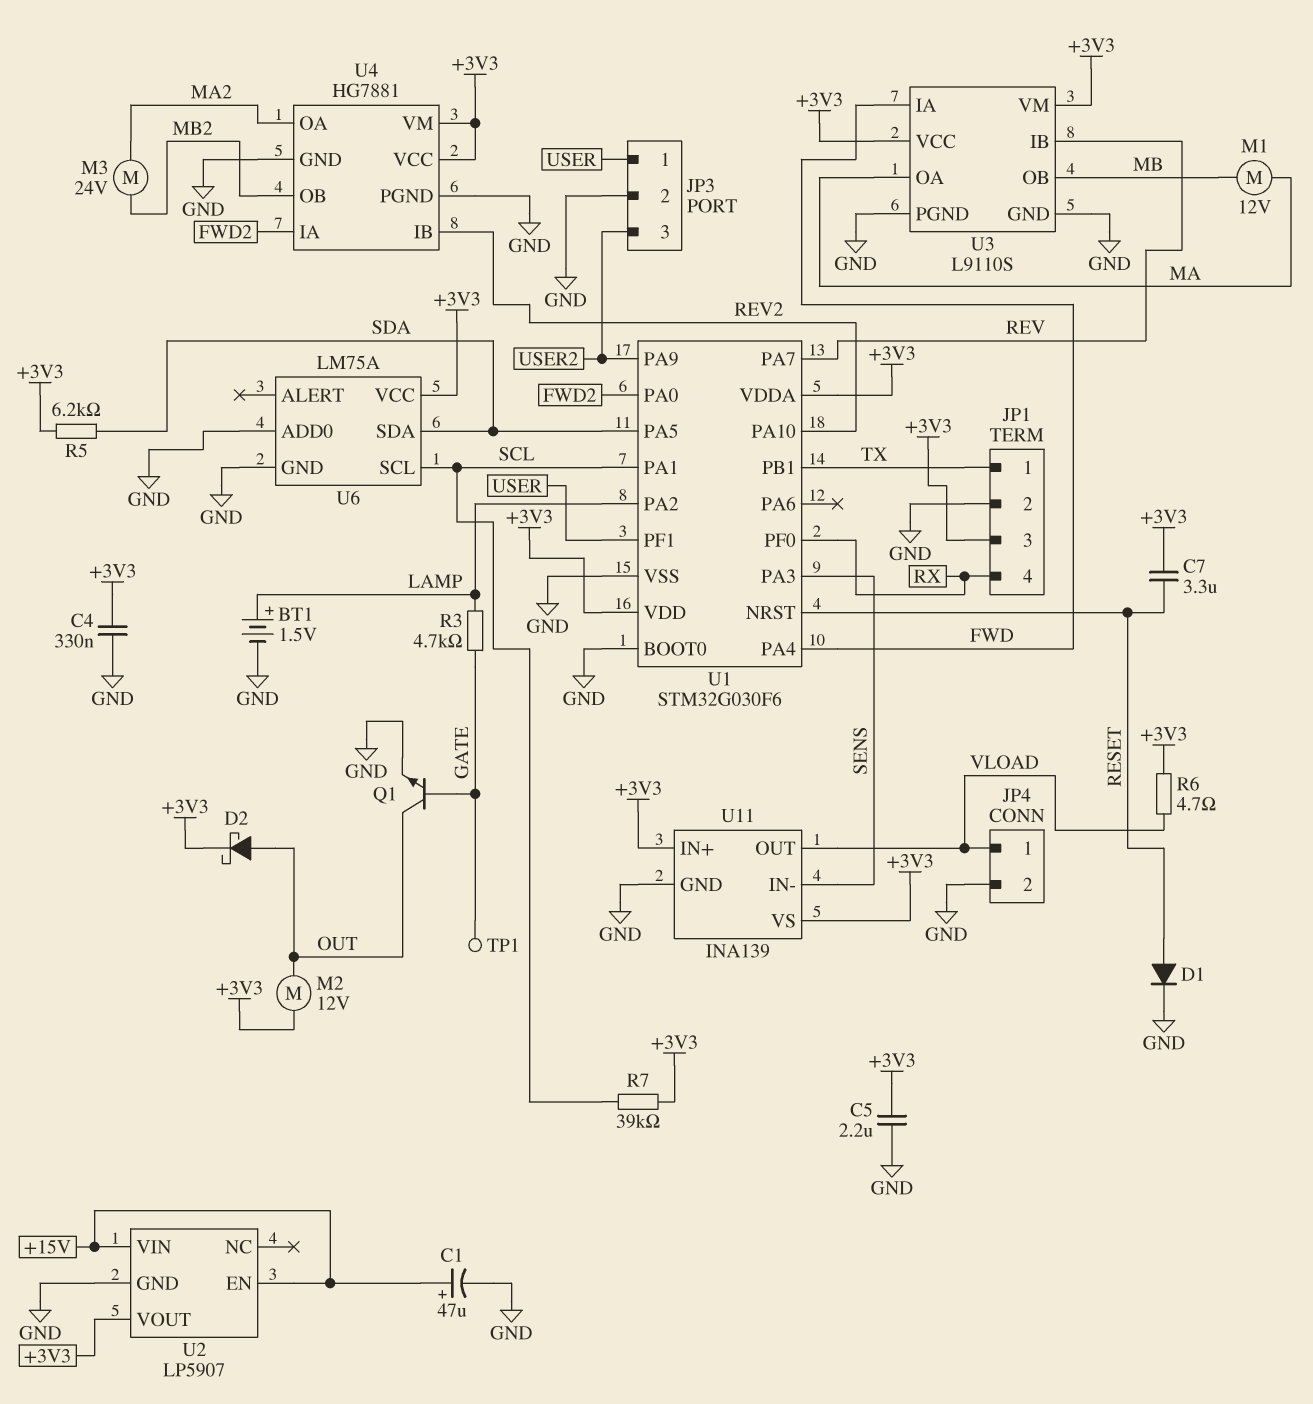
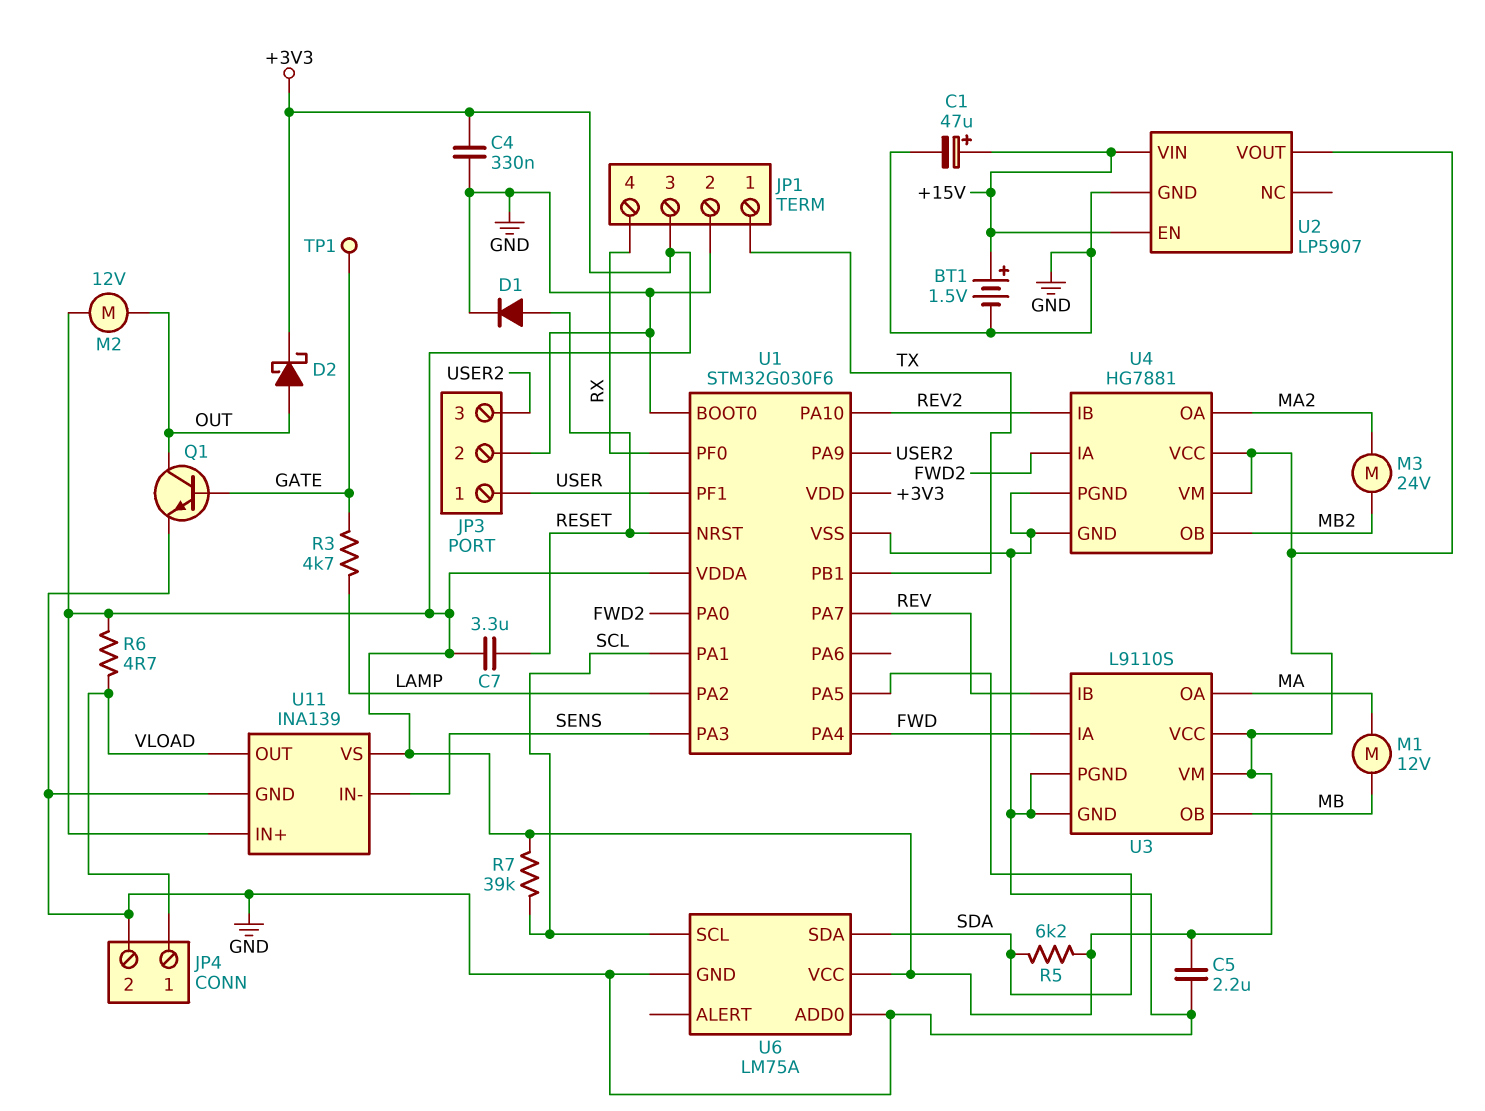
BT1: 1.5V (plus LAMP, minus GND) -> 1.5V (plus +15V, minus GND)

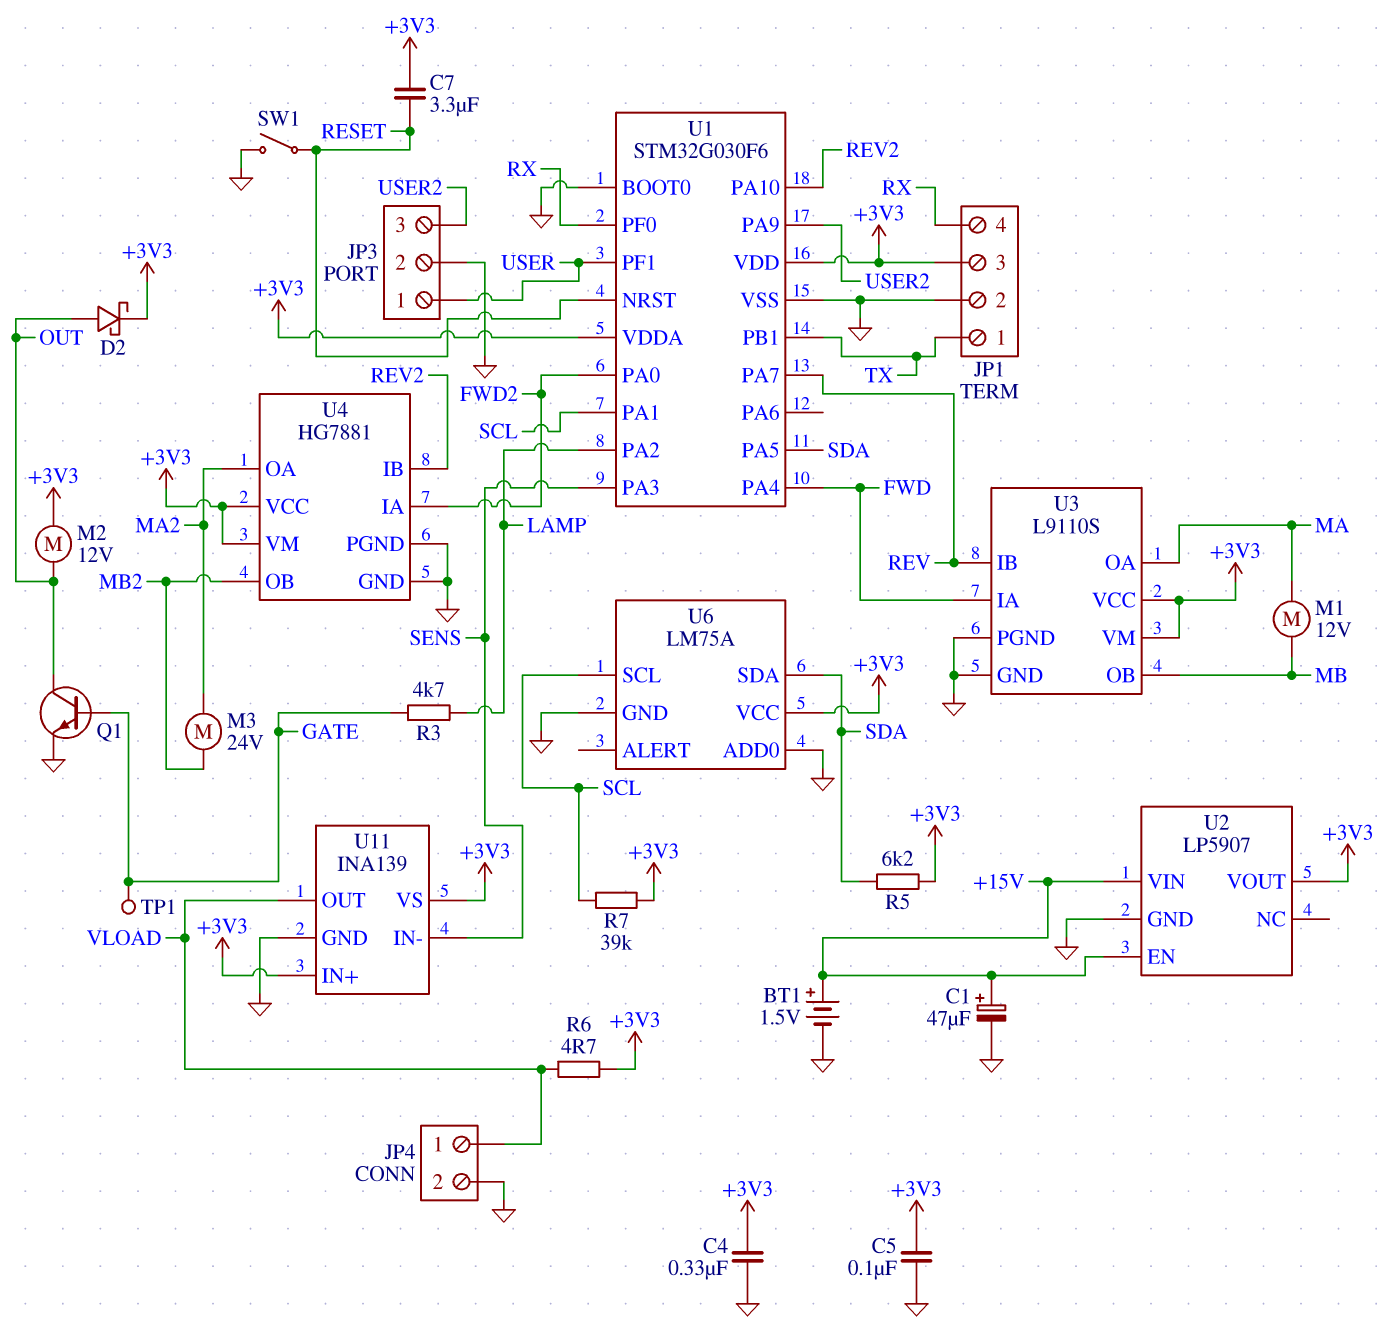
C5: 2.2uF (+3V3, GND) -> 100nF (+3V3, GND)
D1: diode (A RESET, K GND) -> none
SW1: none -> switch (GND, RESET)

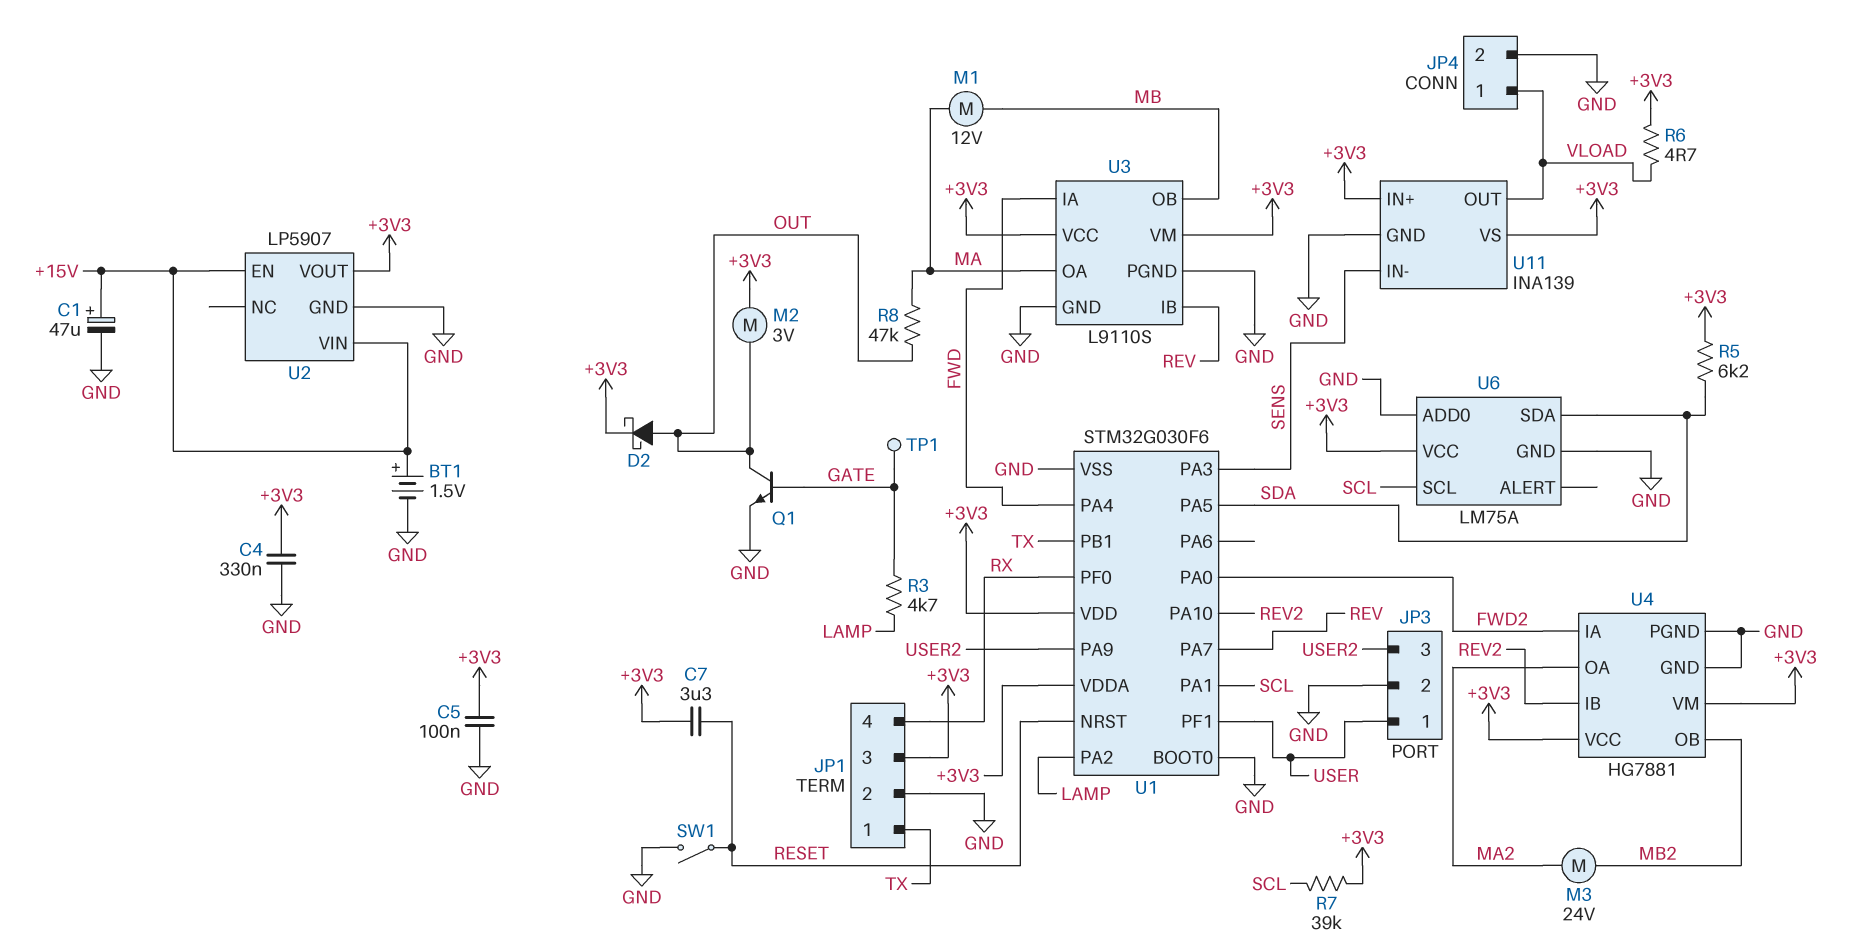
M2: motor 12V (+3V3, OUT) -> motor 3V (+3V3, OUT)
R8: none -> 47k (MA, OUT)

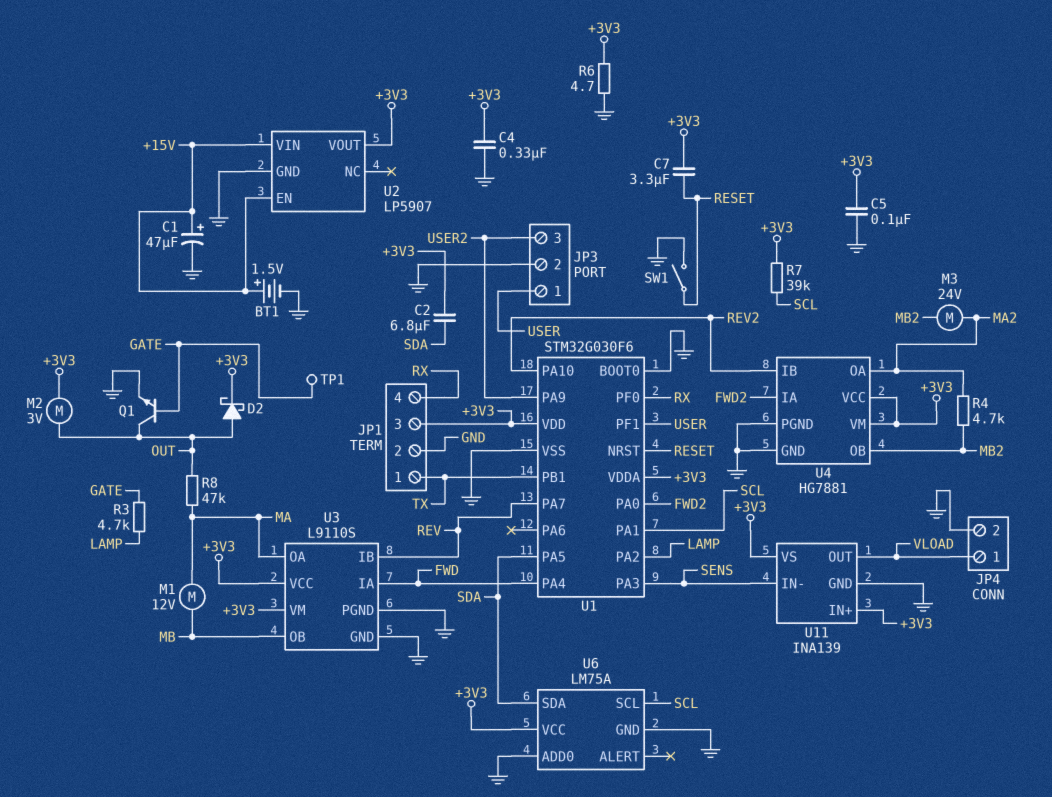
C2: none -> 6.8uF (+3V3, SDA)
R4: none -> 4.7k (MA2, MB2)
R5: 6.2k (+3V3, SDA) -> none
R6: 4.7 (+3V3, VLOAD) -> 4.7 (+3V3, GND)

